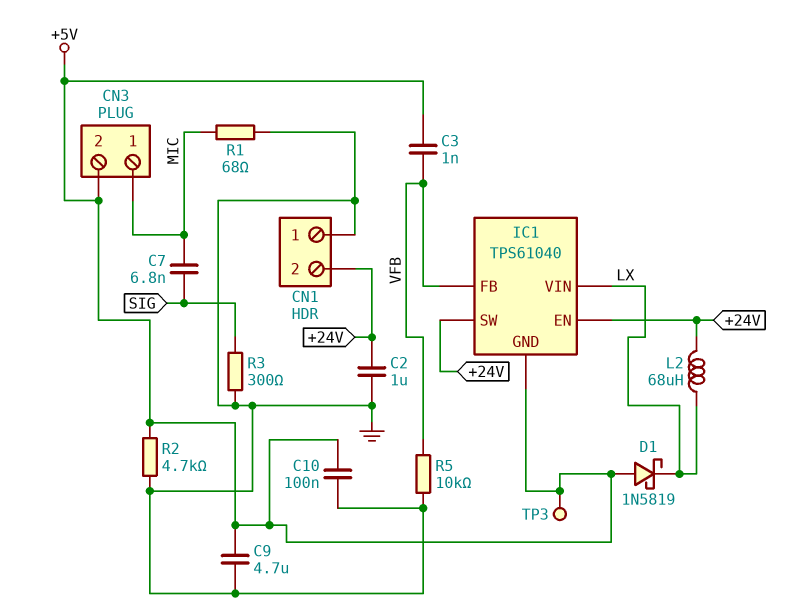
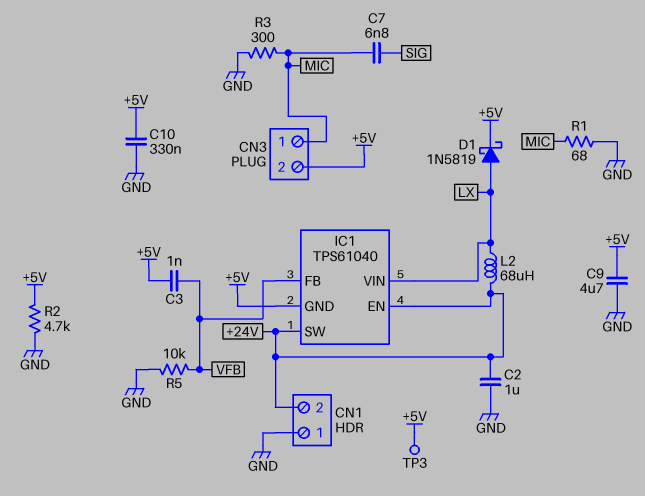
C10: 100nF (+5V, GND) -> 330nF (+5V, GND)
D1: schottky 1N5819 (A +5V, K LX) -> schottky 1N5819 (A LX, K +5V)
R3: 300 (GND, SIG) -> 300 (GND, MIC)

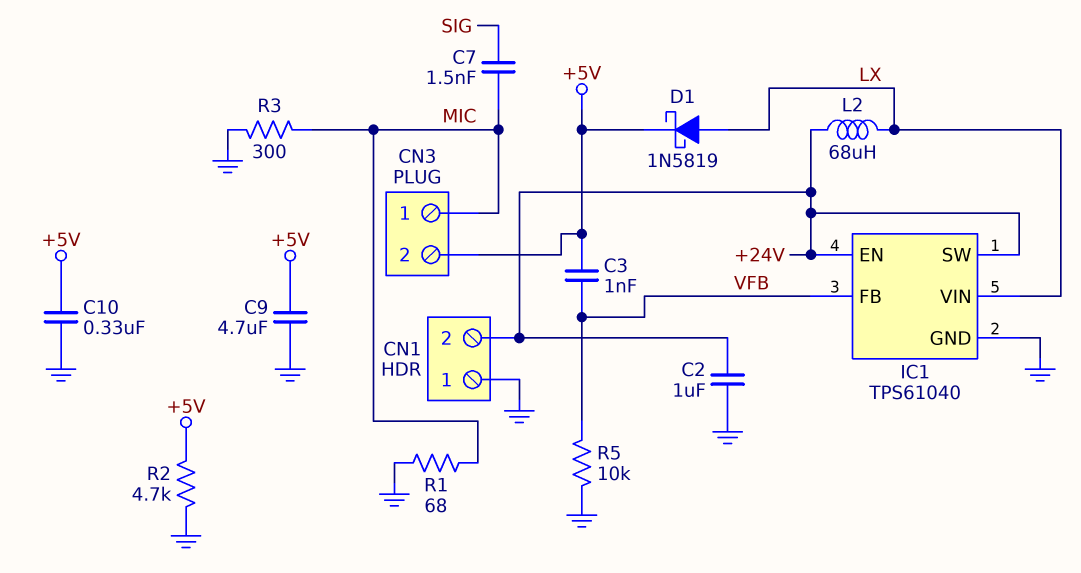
C7: 6.8nF (MIC, SIG) -> 1.5nF (MIC, SIG)
IC1 pin GND: +5V -> GND
TP3: test point (+5V) -> none

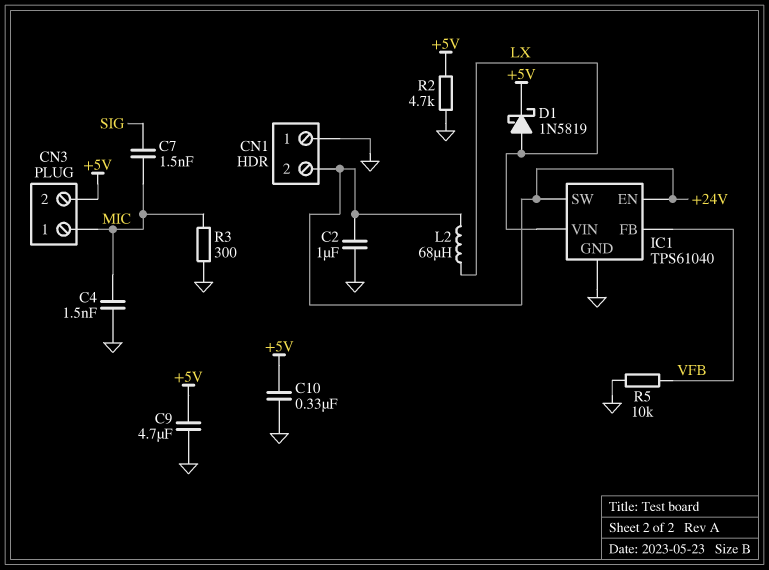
C3: 1nF (+5V, VFB) -> none
C4: none -> 1.5nF (GND, MIC)
R1: 68 (GND, MIC) -> none

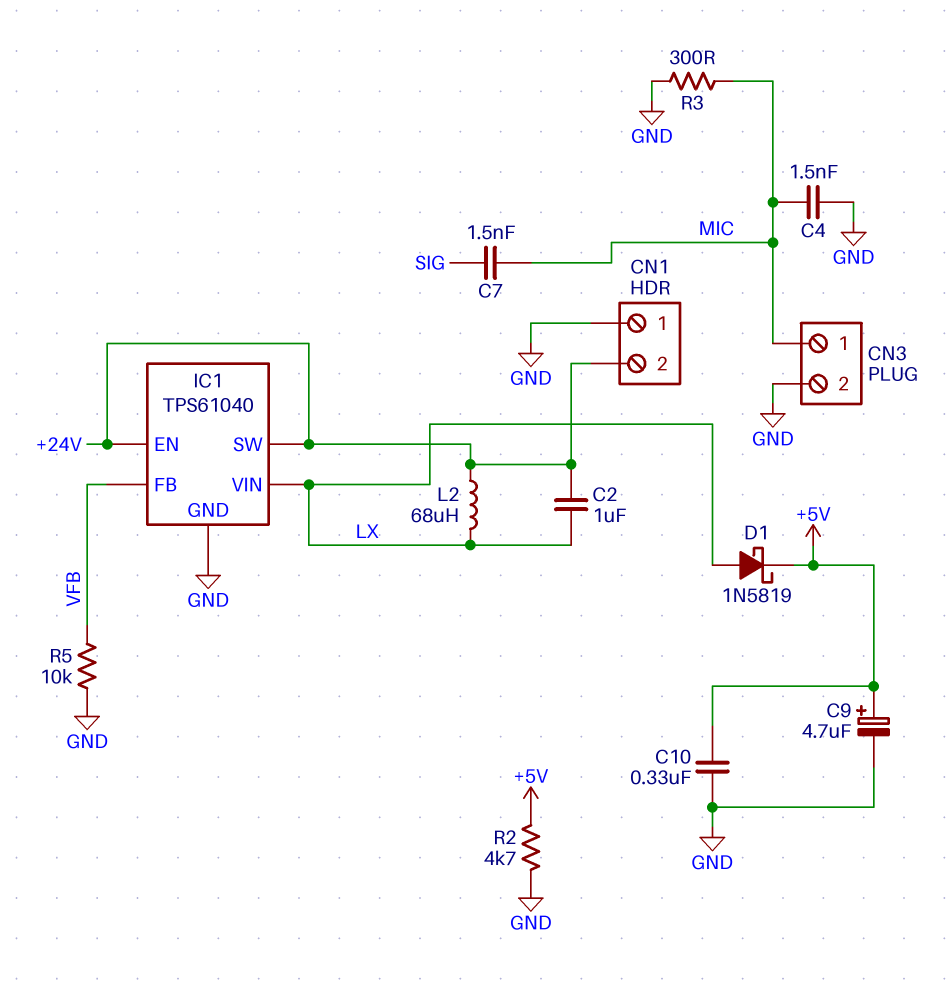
C2: 1uF (+24V, GND) -> 1uF (+24V, LX)
C9: 4.7uF (+5V, GND) -> 4.7uF (plus +5V, minus GND)
CN3 pin 2: +5V -> GND

